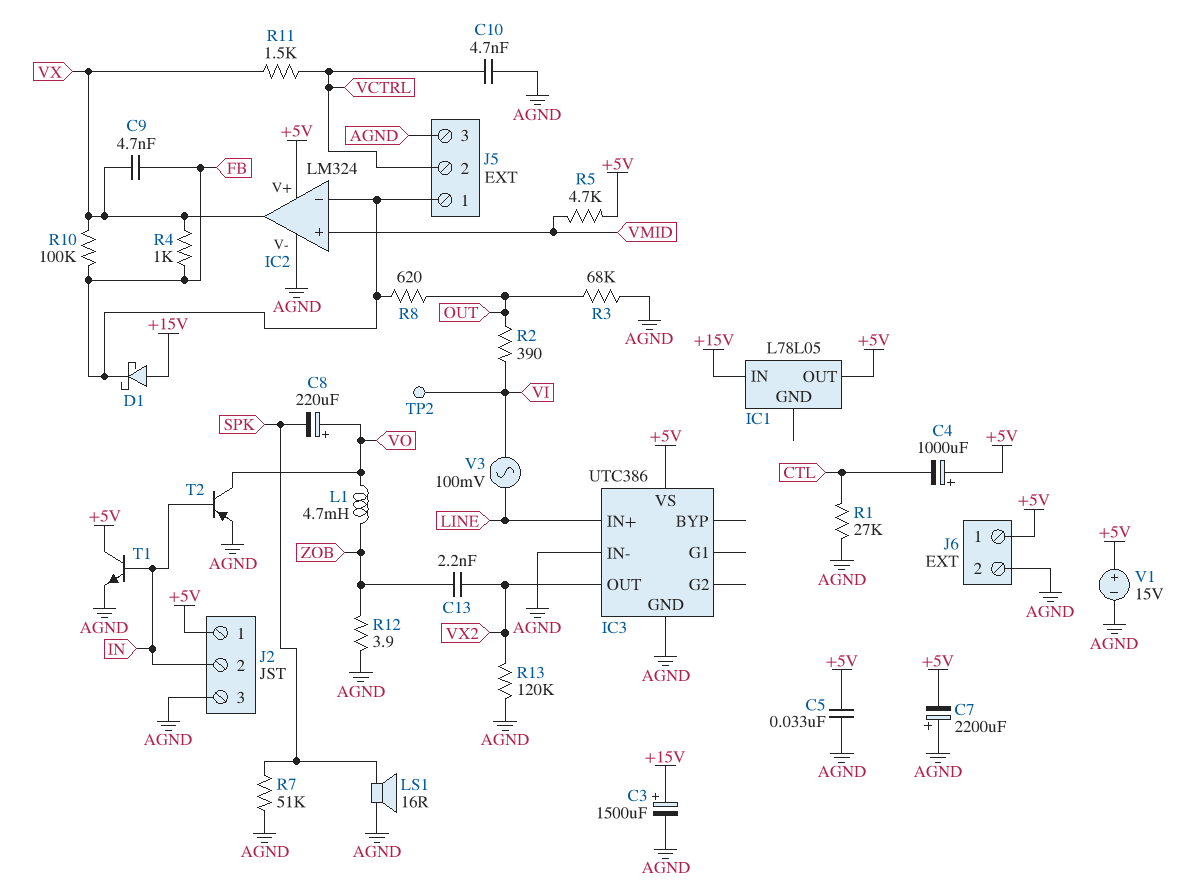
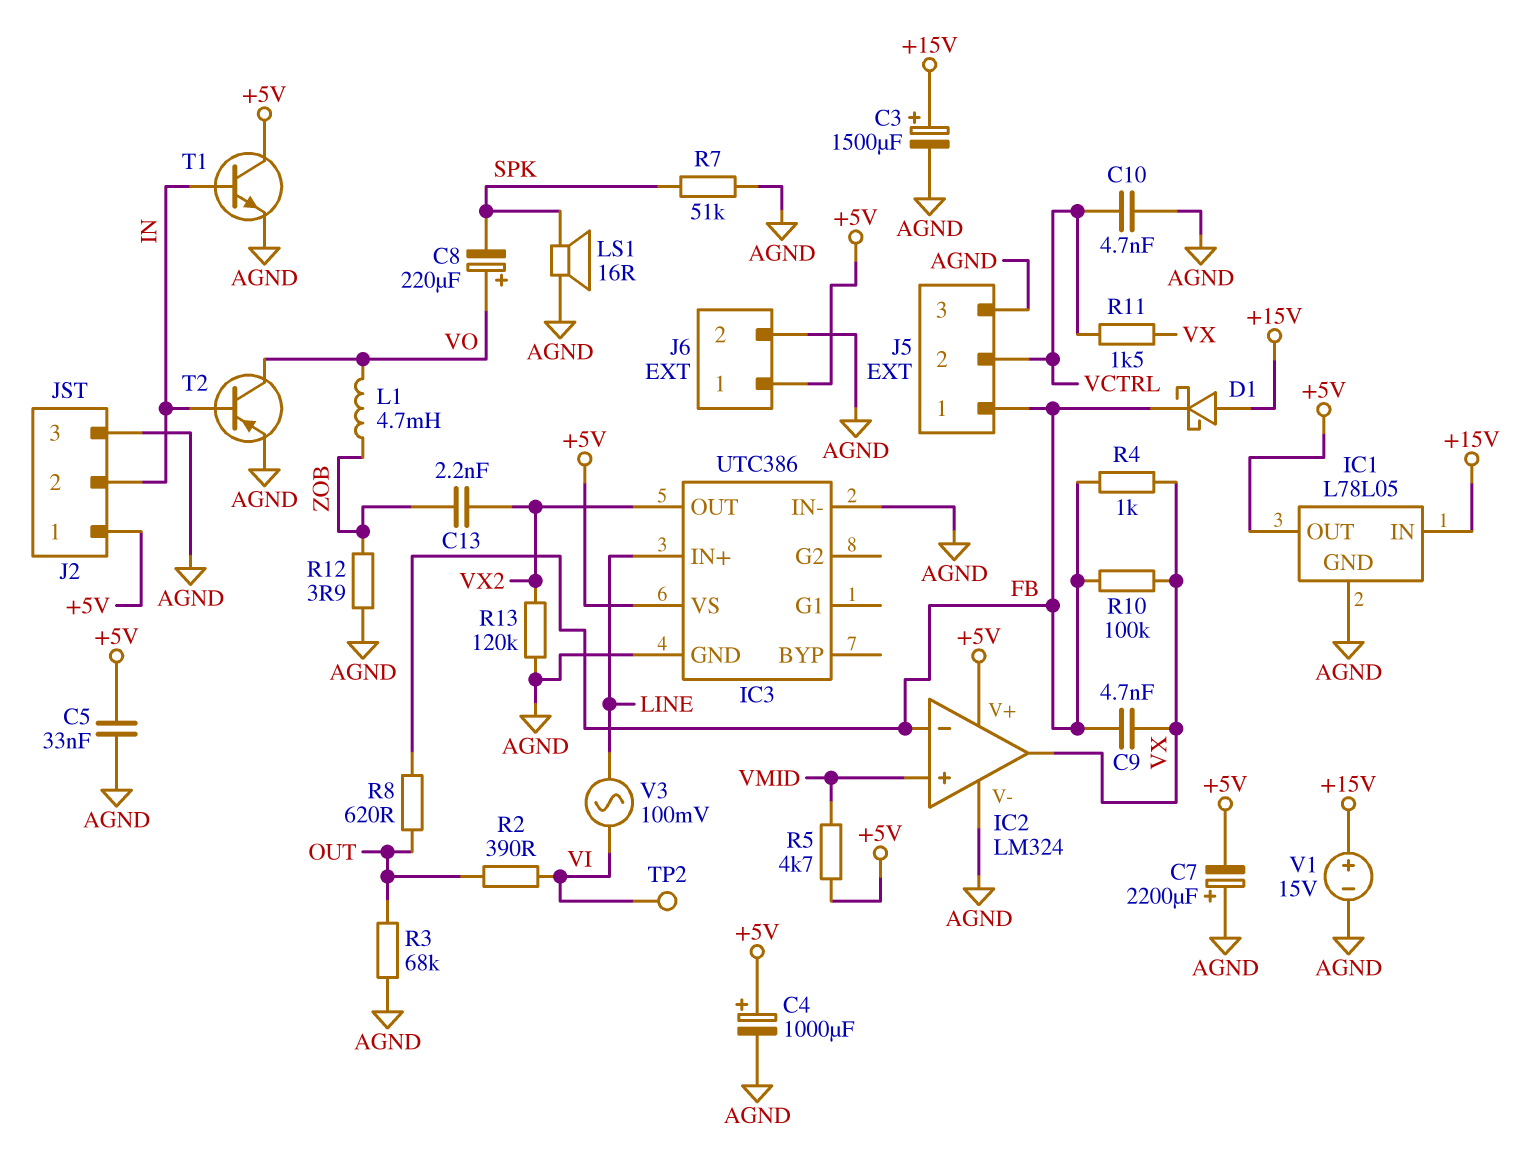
C4: 1000uF (plus +5V, minus CTL) -> 1000uF (plus +5V, minus AGND)
IC1 pin GND: none -> AGND
R1: 27k (AGND, CTL) -> none
V1: 15V (plus +5V, minus AGND) -> 15V (plus +15V, minus AGND)

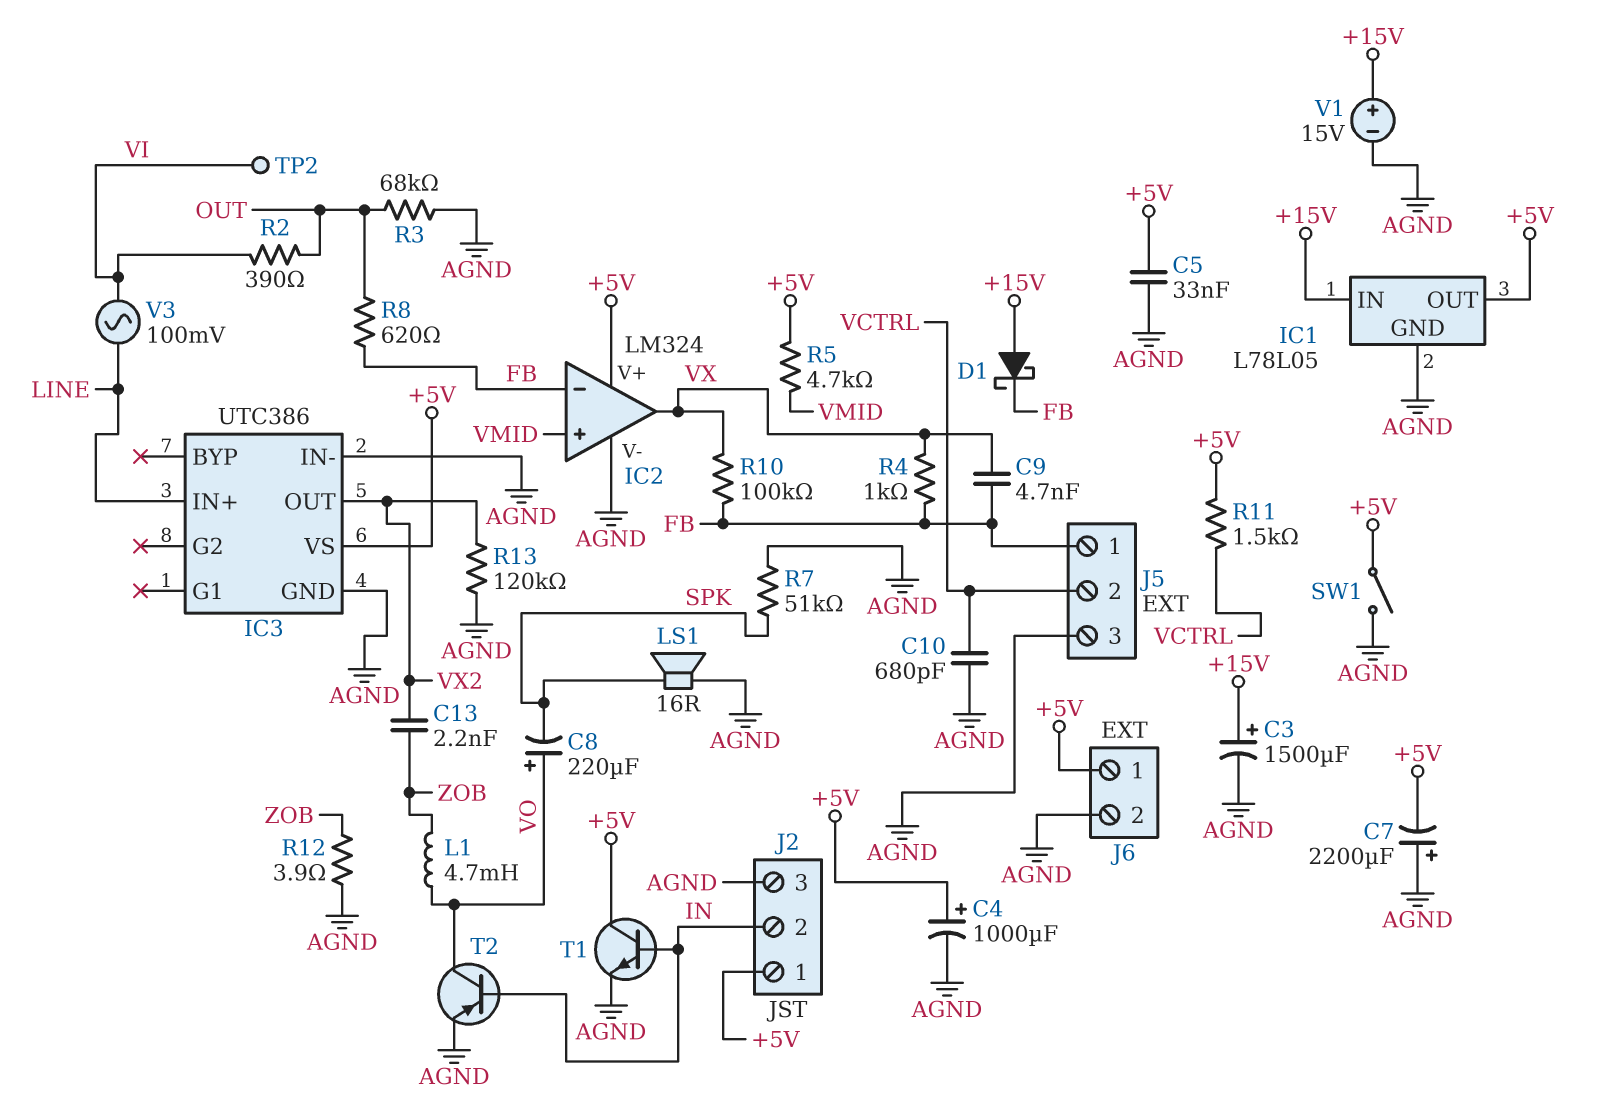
C10: 4.7nF (AGND, VCTRL) -> 680pF (AGND, VCTRL)
R11: 1.5k (VCTRL, VX) -> 1.5k (+5V, VCTRL)
SW1: none -> switch (+5V, AGND)

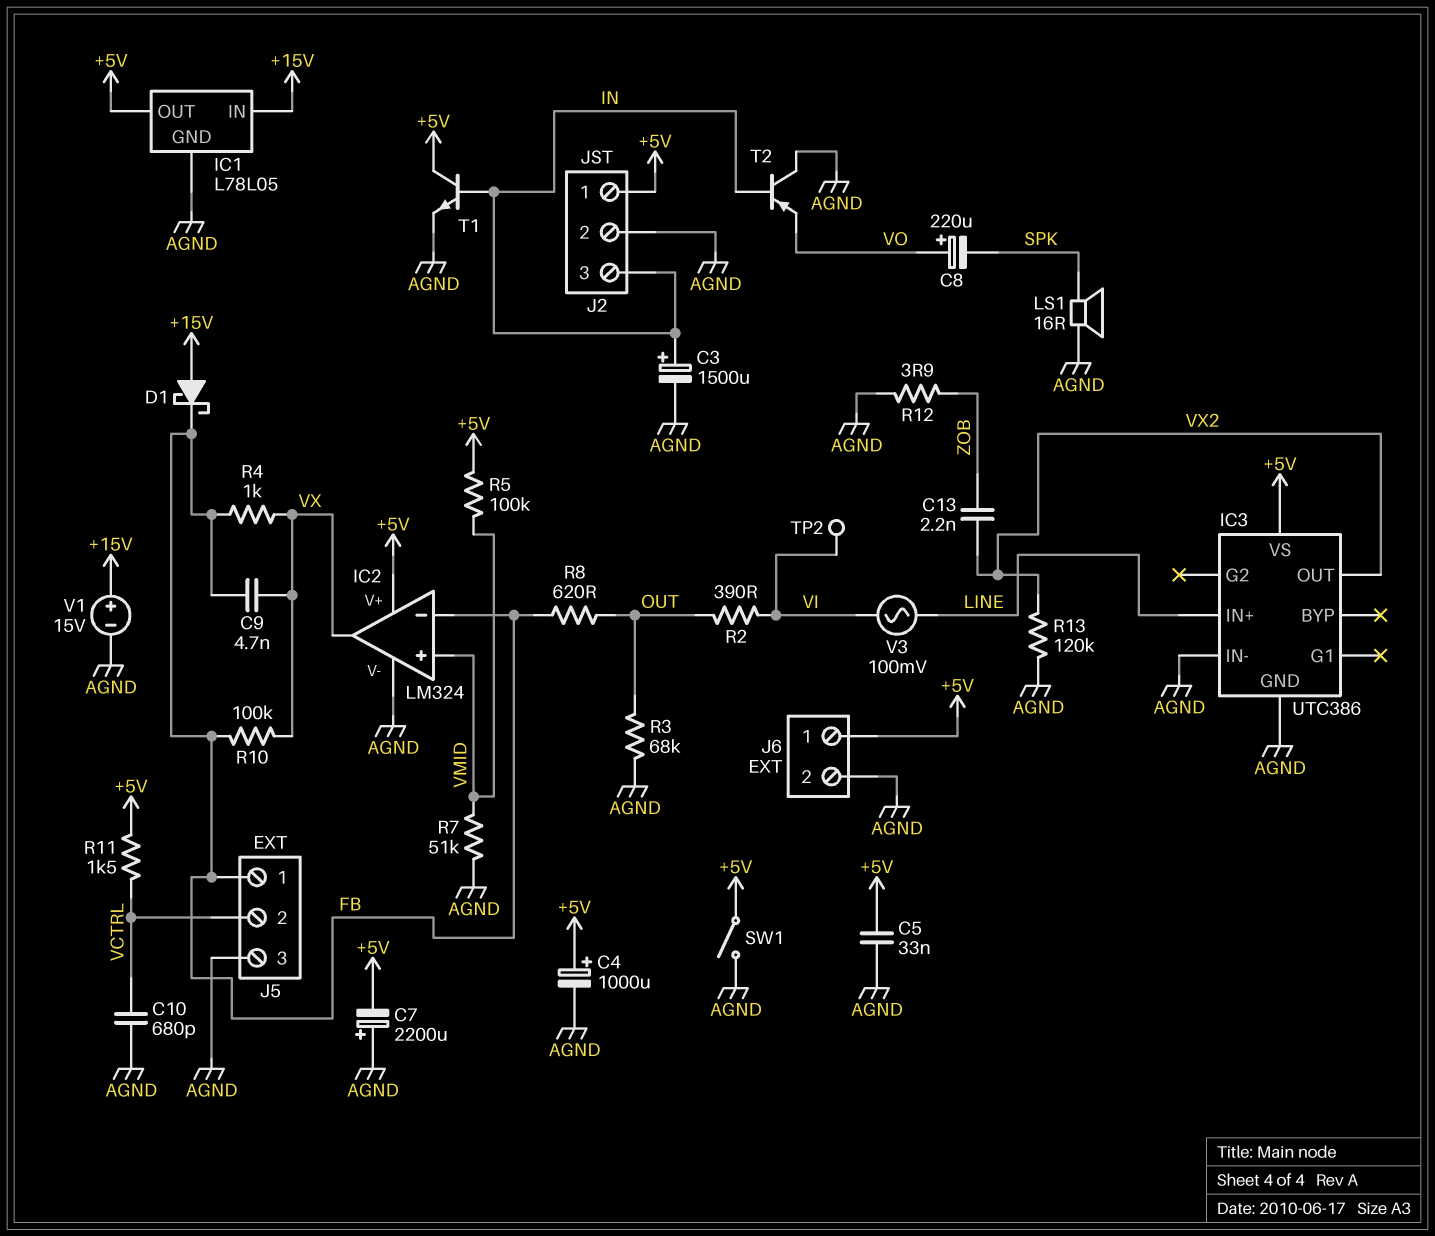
C3: 1500uF (plus +15V, minus AGND) -> 1500uF (plus IN, minus AGND)
J2 pin 2: IN -> AGND
J2 pin 3: AGND -> IN
L1: 4.7mH (VO, ZOB) -> none
R5: 4.7k (+5V, VMID) -> 100k (+5V, VMID)
R7: 51k (AGND, SPK) -> 51k (AGND, VMID)
T2: PNP (B IN, C VO, E AGND) -> PNP (B IN, C AGND, E VO)

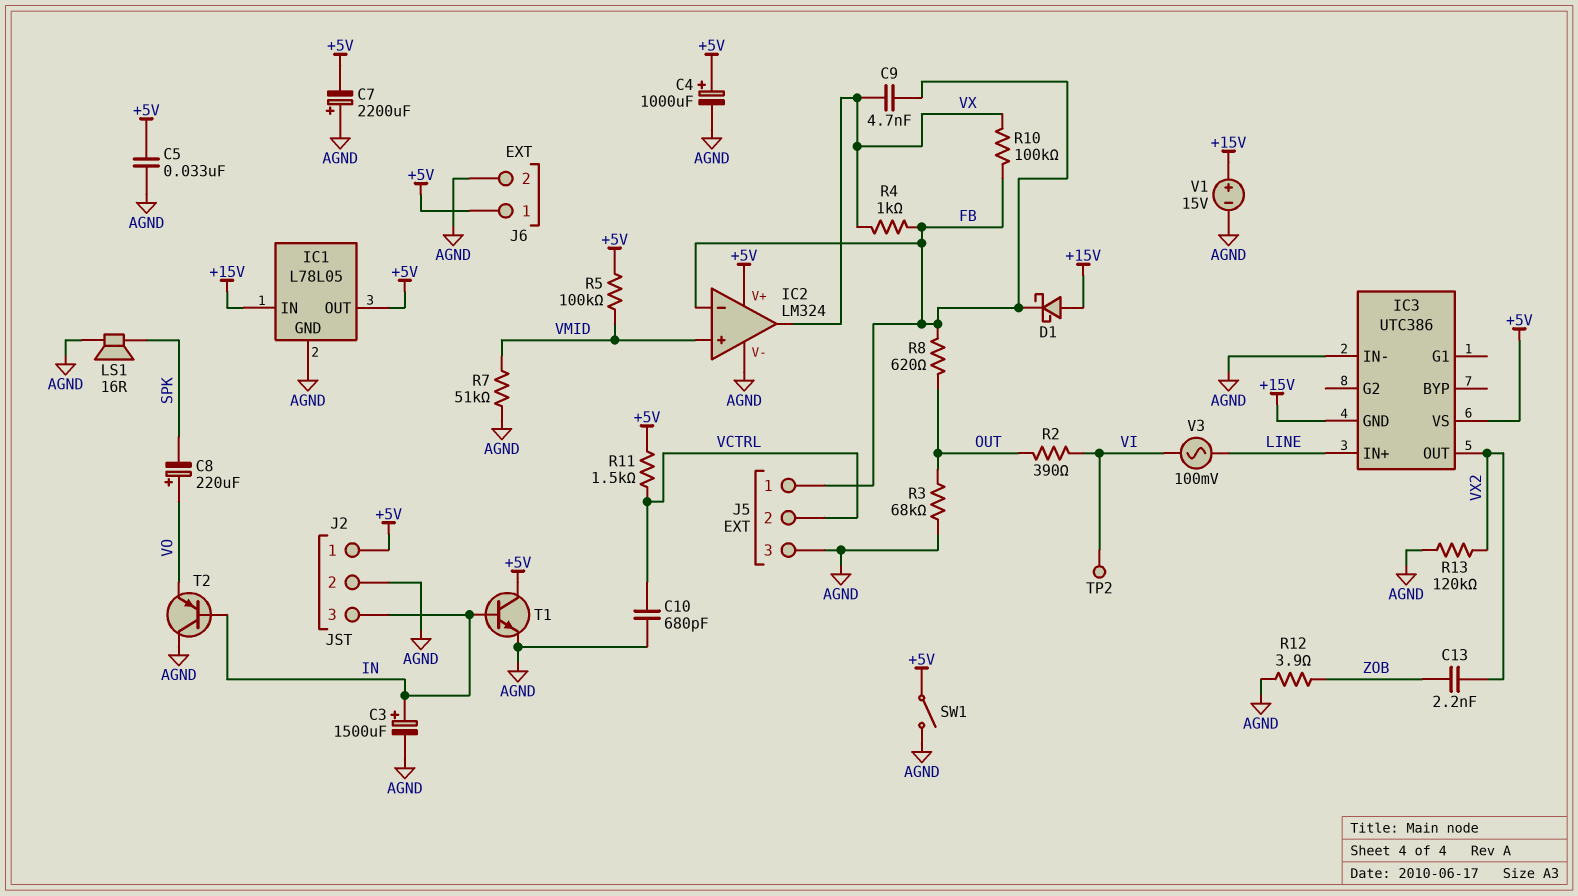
IC3 pin GND: AGND -> +15V

